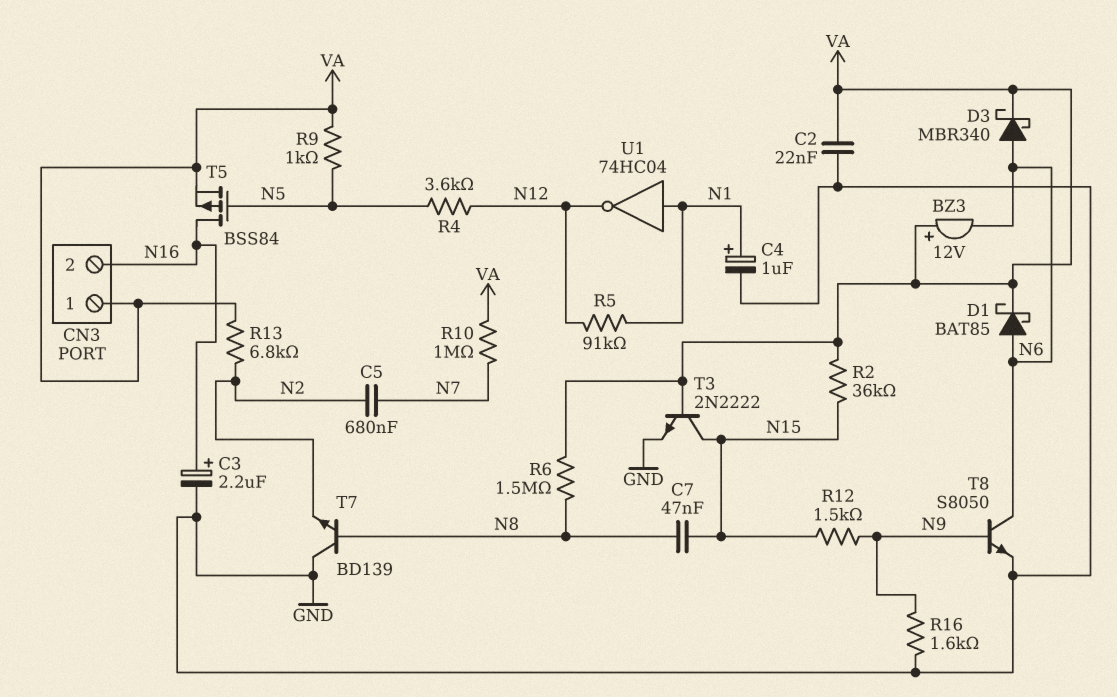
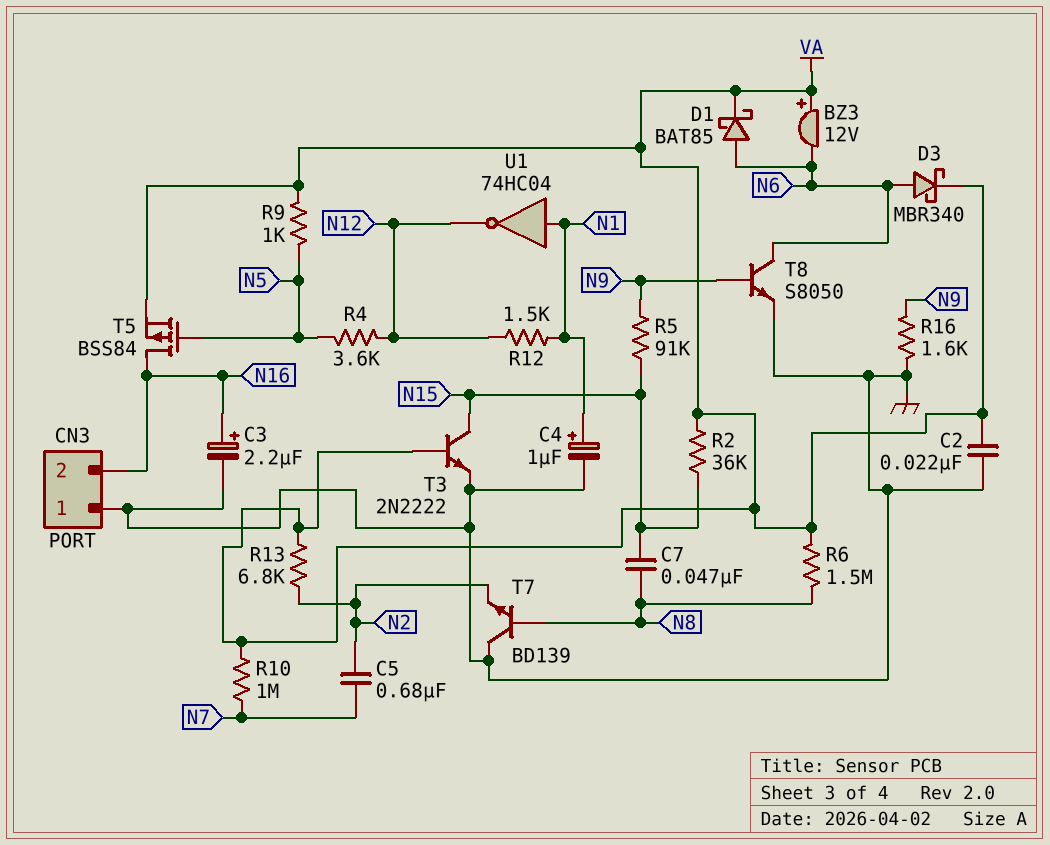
CN3 pin 1: VA -> GND
R5: 91k (N1, N12) -> 91k (N9, N15)
R12: 1.5k (N9, N15) -> 1.5k (N1, N12)

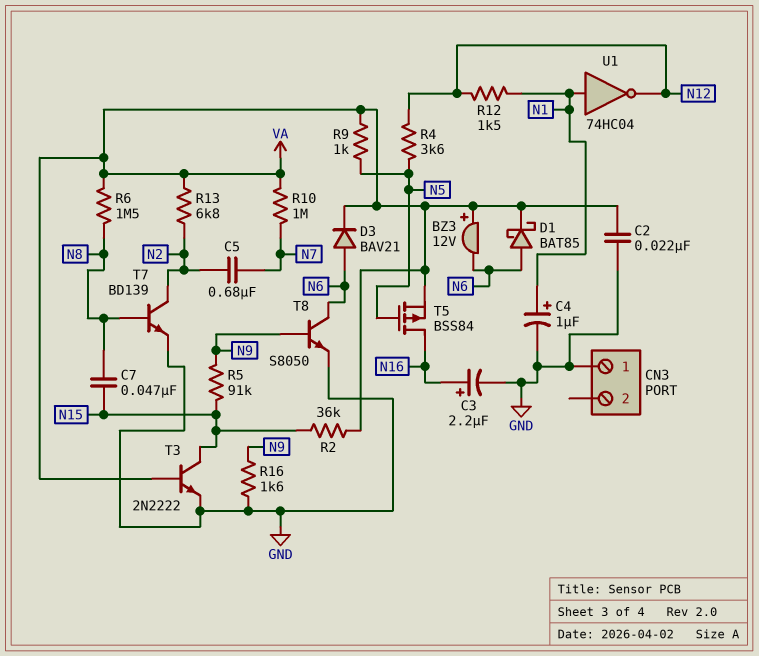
CN3 pin 2: N16 -> none
D3: schottky MBR340 (A N6, K VA) -> diode BAV21 (A N6, K VA)
T7: NPN BD139 (B N8, C GND, E N2) -> NPN BD139 (B N8, C N2, E GND)

